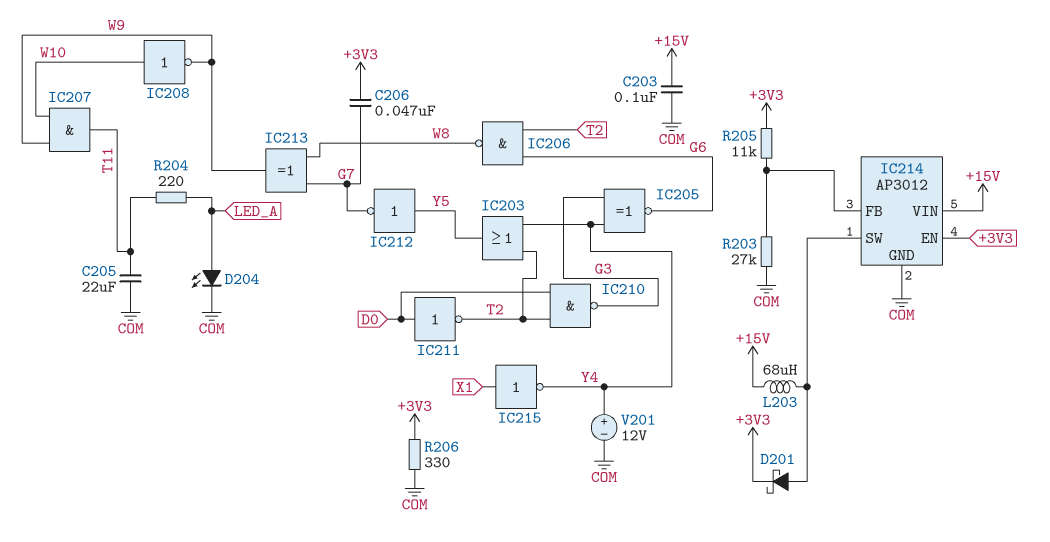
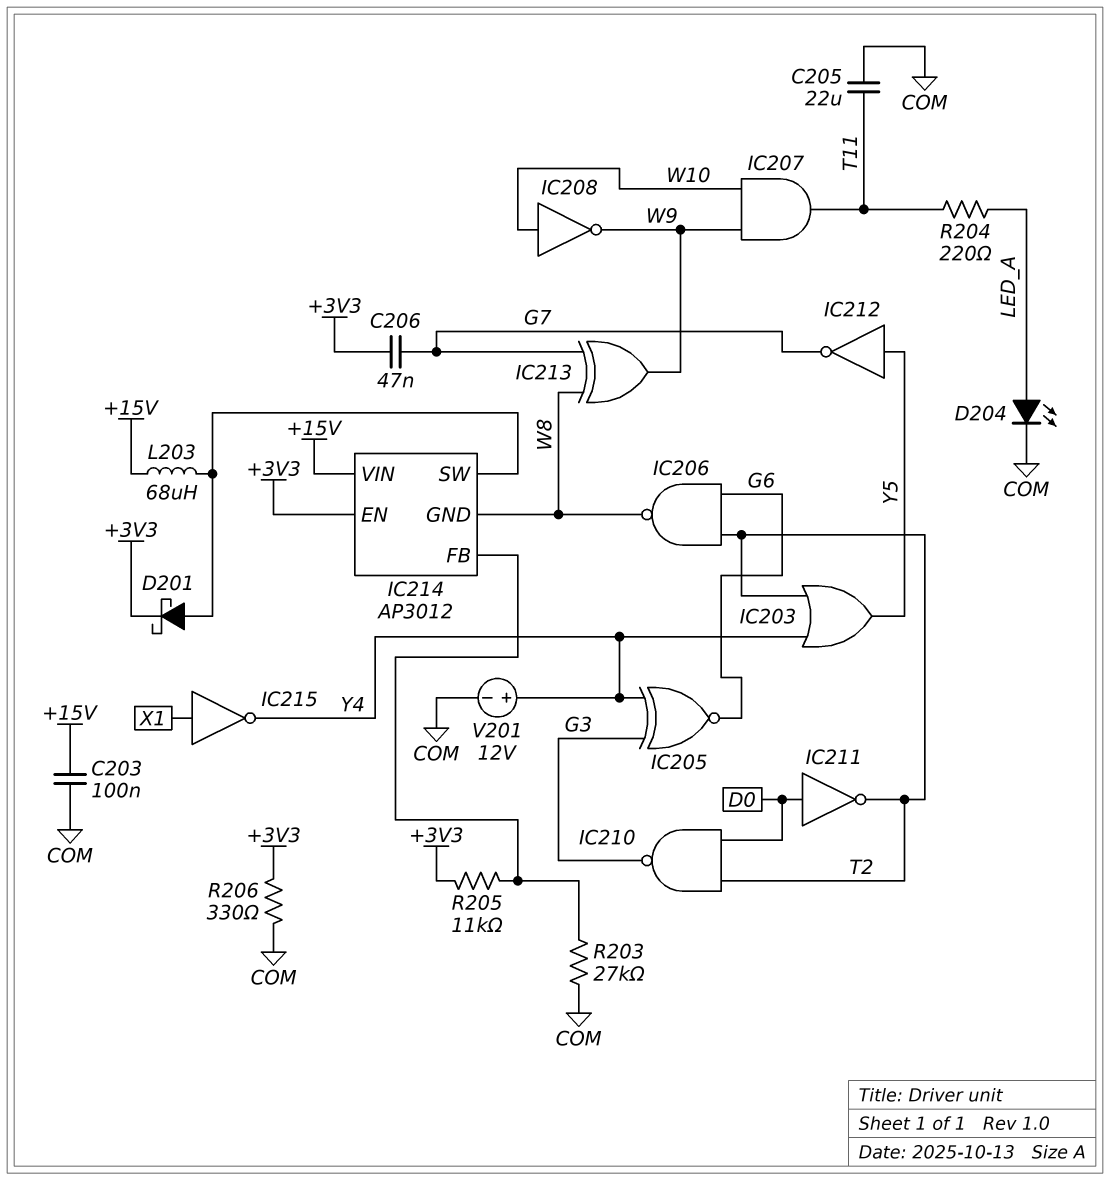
IC214 pin GND: COM -> W8

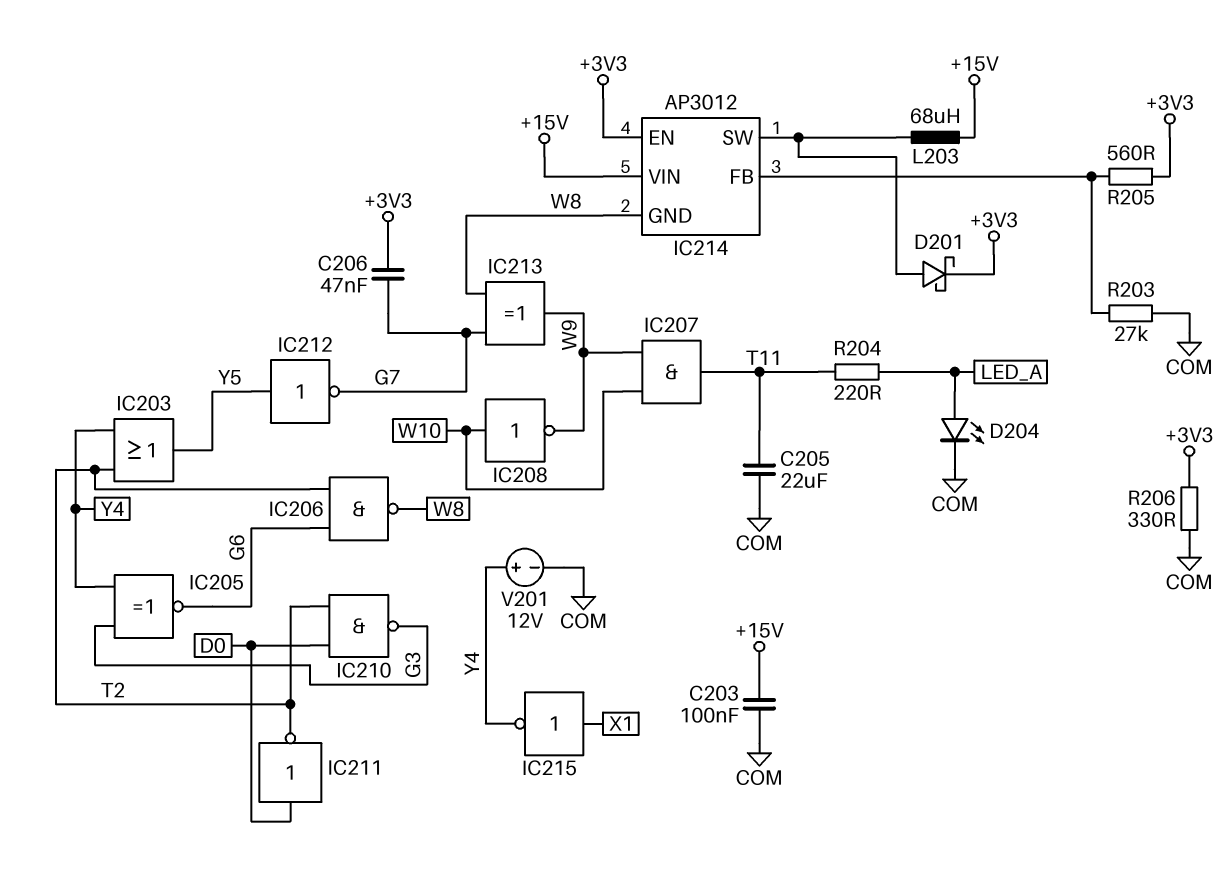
R205: 11k (+3V3, IC214/FB) -> 560 (+3V3, IC214/FB)

